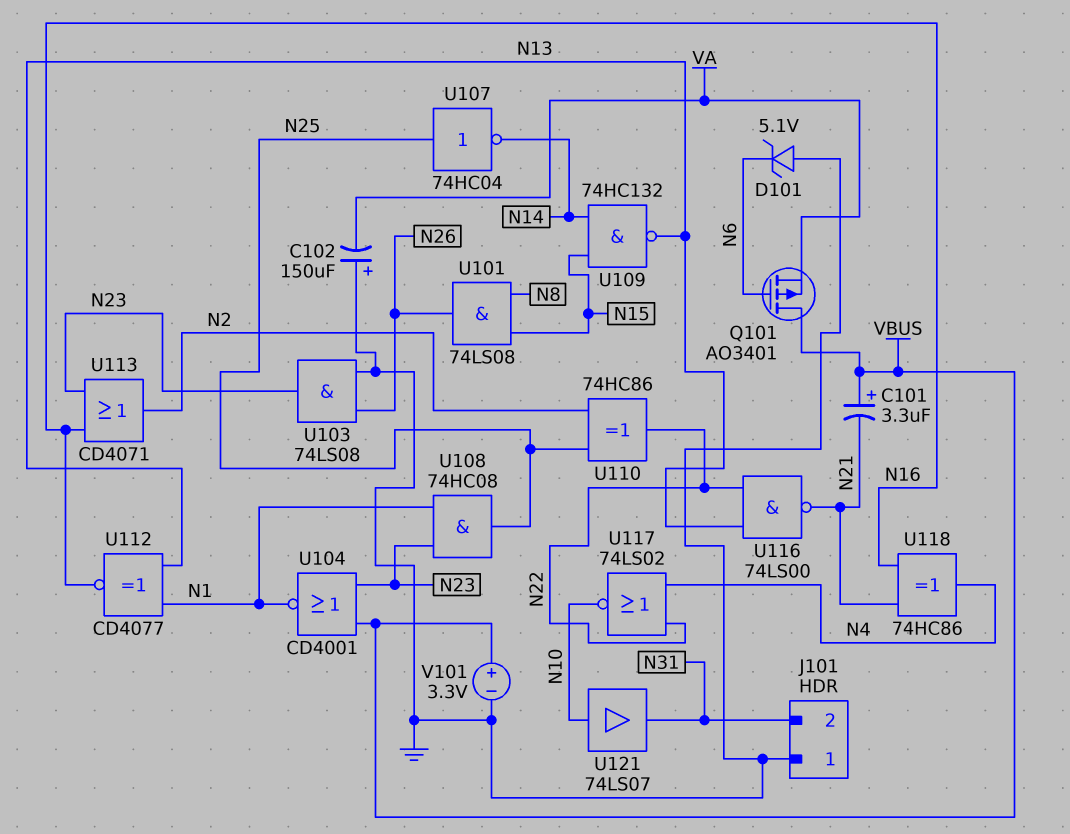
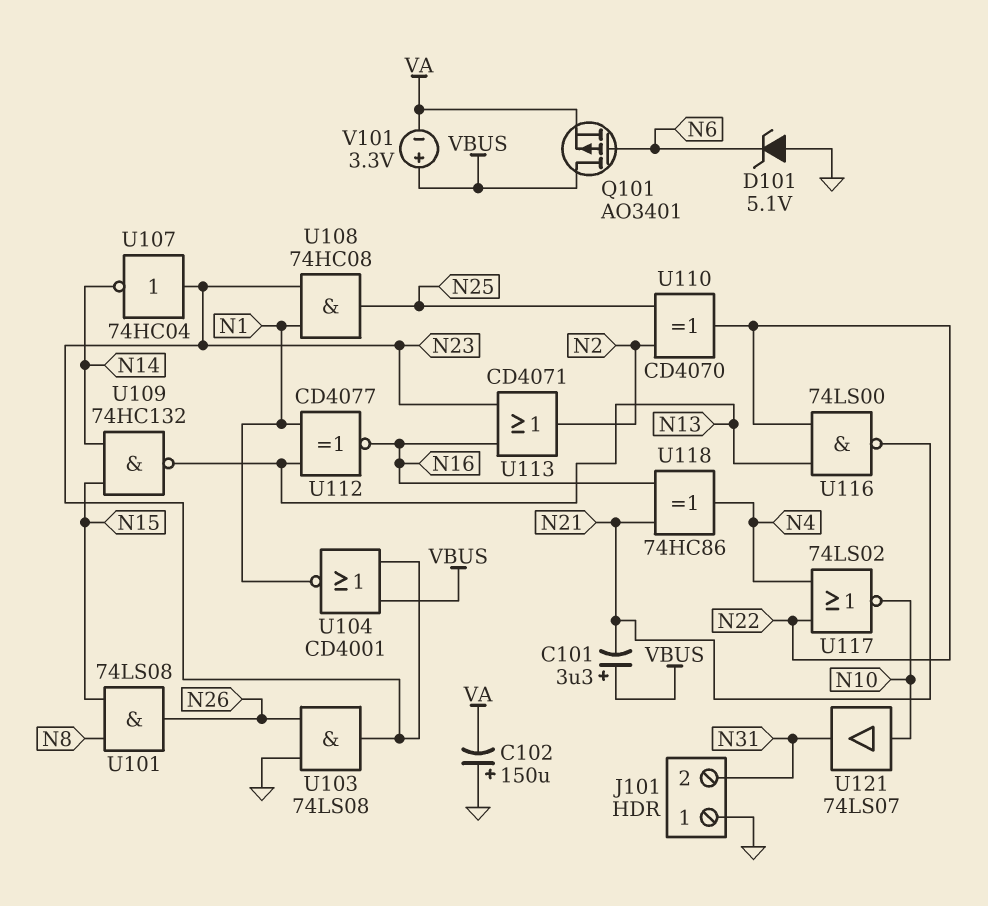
U107: NOT 74HC04 (in N25, out N14) -> NOT 74HC04 (in N23, out N14)
U110: XOR 74HC86 (in N2, in N25, out N22) -> XOR CD4070 (in N2, in N25, out N22)
V101: 3.3V (plus VBUS, minus GND) -> 3.3V (plus VBUS, minus VA)

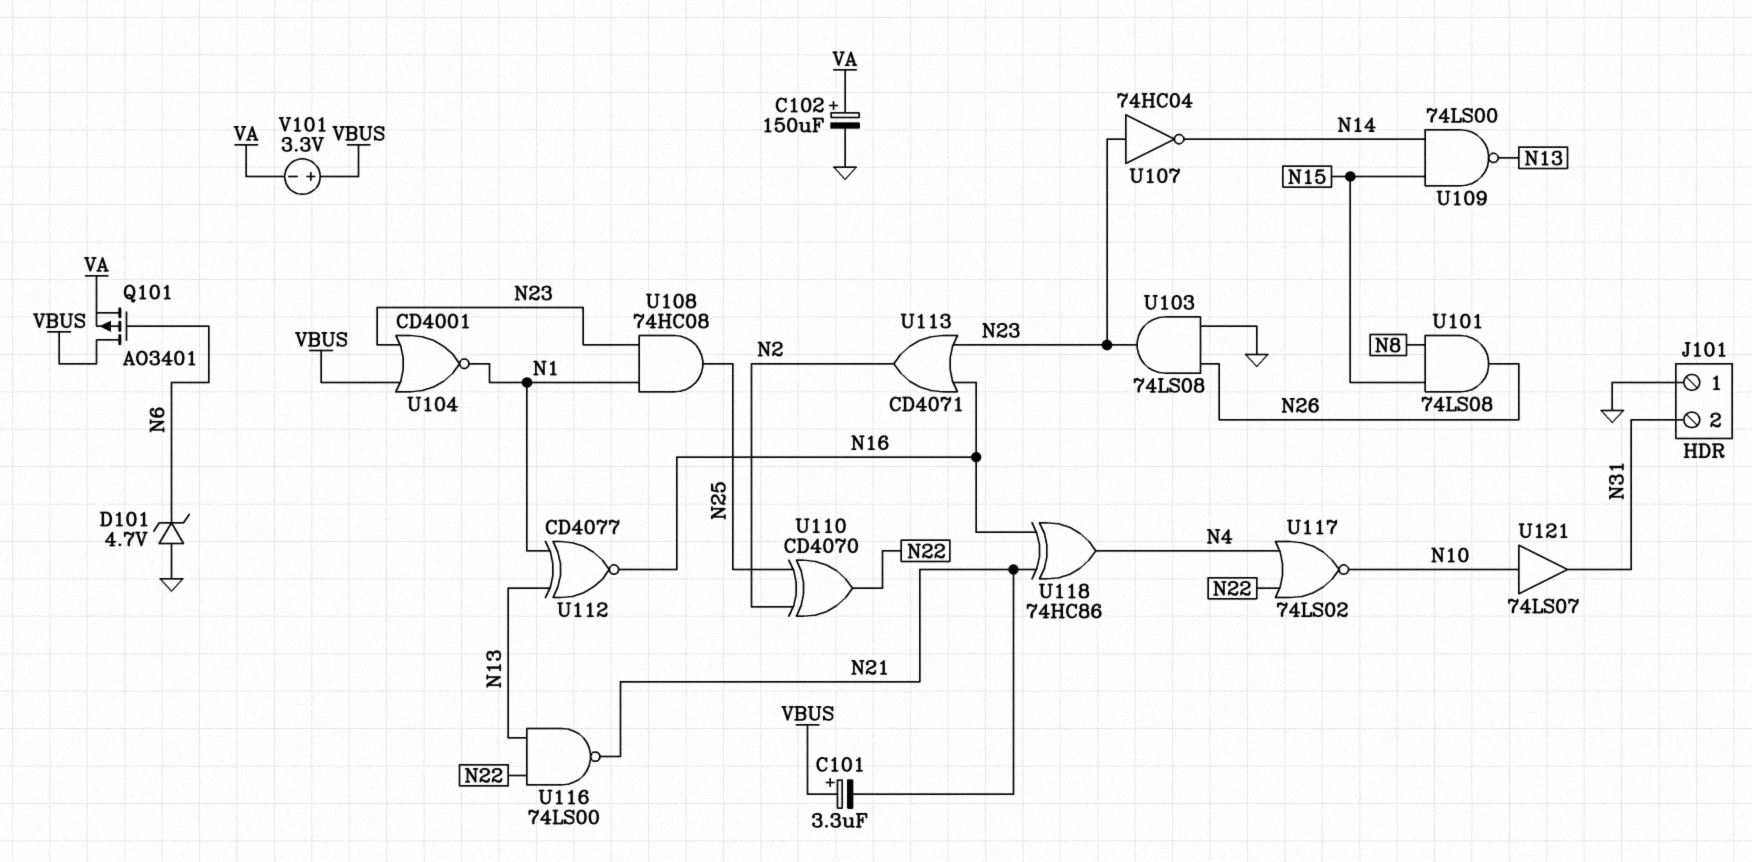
C102: 150uF (plus GND, minus VA) -> 150uF (plus VA, minus GND)
D101: zener 5.1V (A GND, K N6) -> zener 4.7V (A GND, K N6)
U109: NAND 74HC132 (in N14, in N15, out N13) -> NAND 74LS00 (in N14, in N15, out N13)

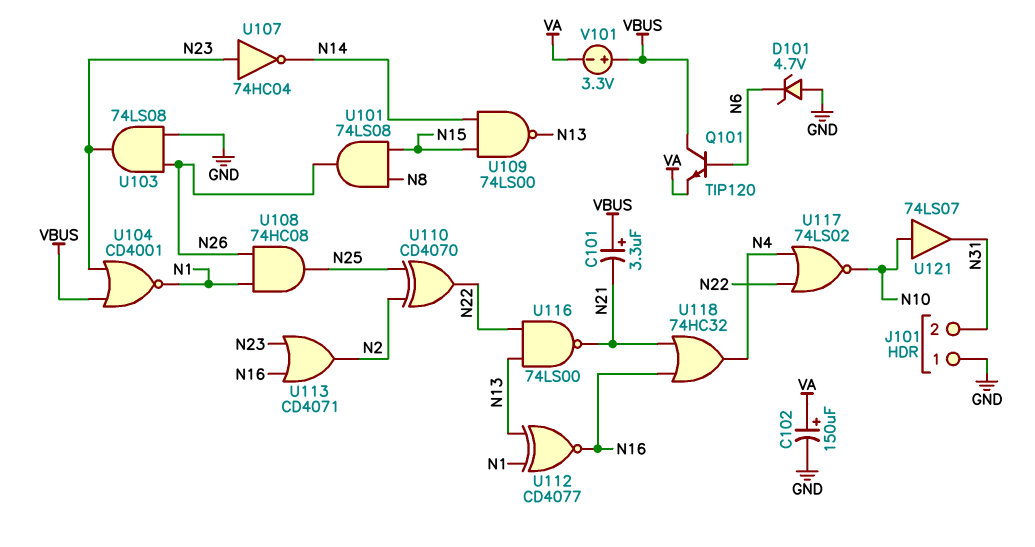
Q101: PMOS AO3401 (G N6, D VBUS, S VA) -> NPN TIP120 (B N6, C VBUS, E VA)
U108: AND 74HC08 (in N1, in N23, out N25) -> AND 74HC08 (in N1, in N26, out N25)
U118: XOR 74HC86 (in N16, in N21, out N4) -> OR 74HC32 (in N16, in N21, out N4)

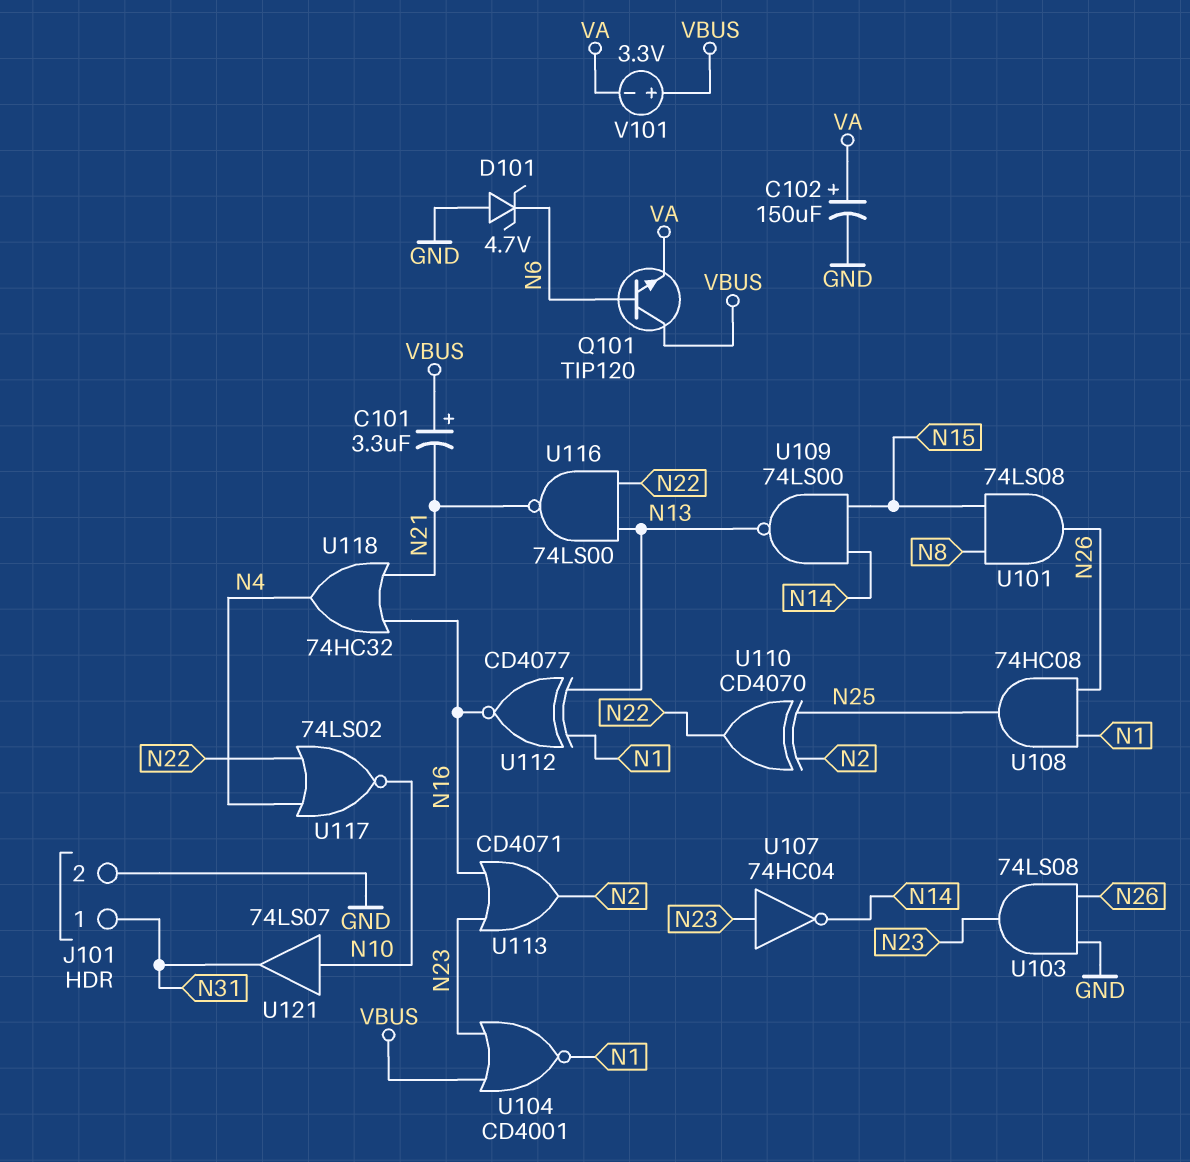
J101 pin 1: GND -> N31
J101 pin 2: N31 -> GND

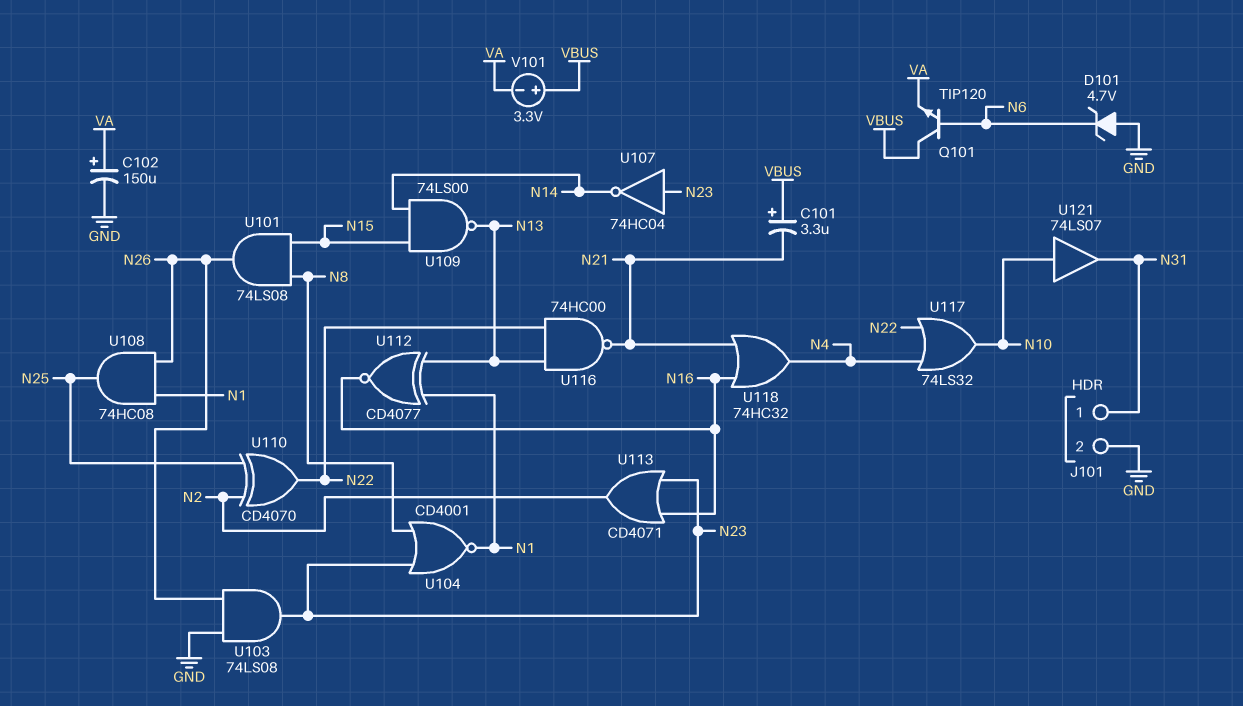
U104: NOR CD4001 (in N23, in VBUS, out N1) -> NOR CD4001 (in N8, in N23, out N1)
U116: NAND 74LS00 (in N13, in N22, out N21) -> NAND 74HC00 (in N13, in N22, out N21)
U117: NOR 74LS02 (in N4, in N22, out N10) -> OR 74LS32 (in N4, in N22, out N10)

